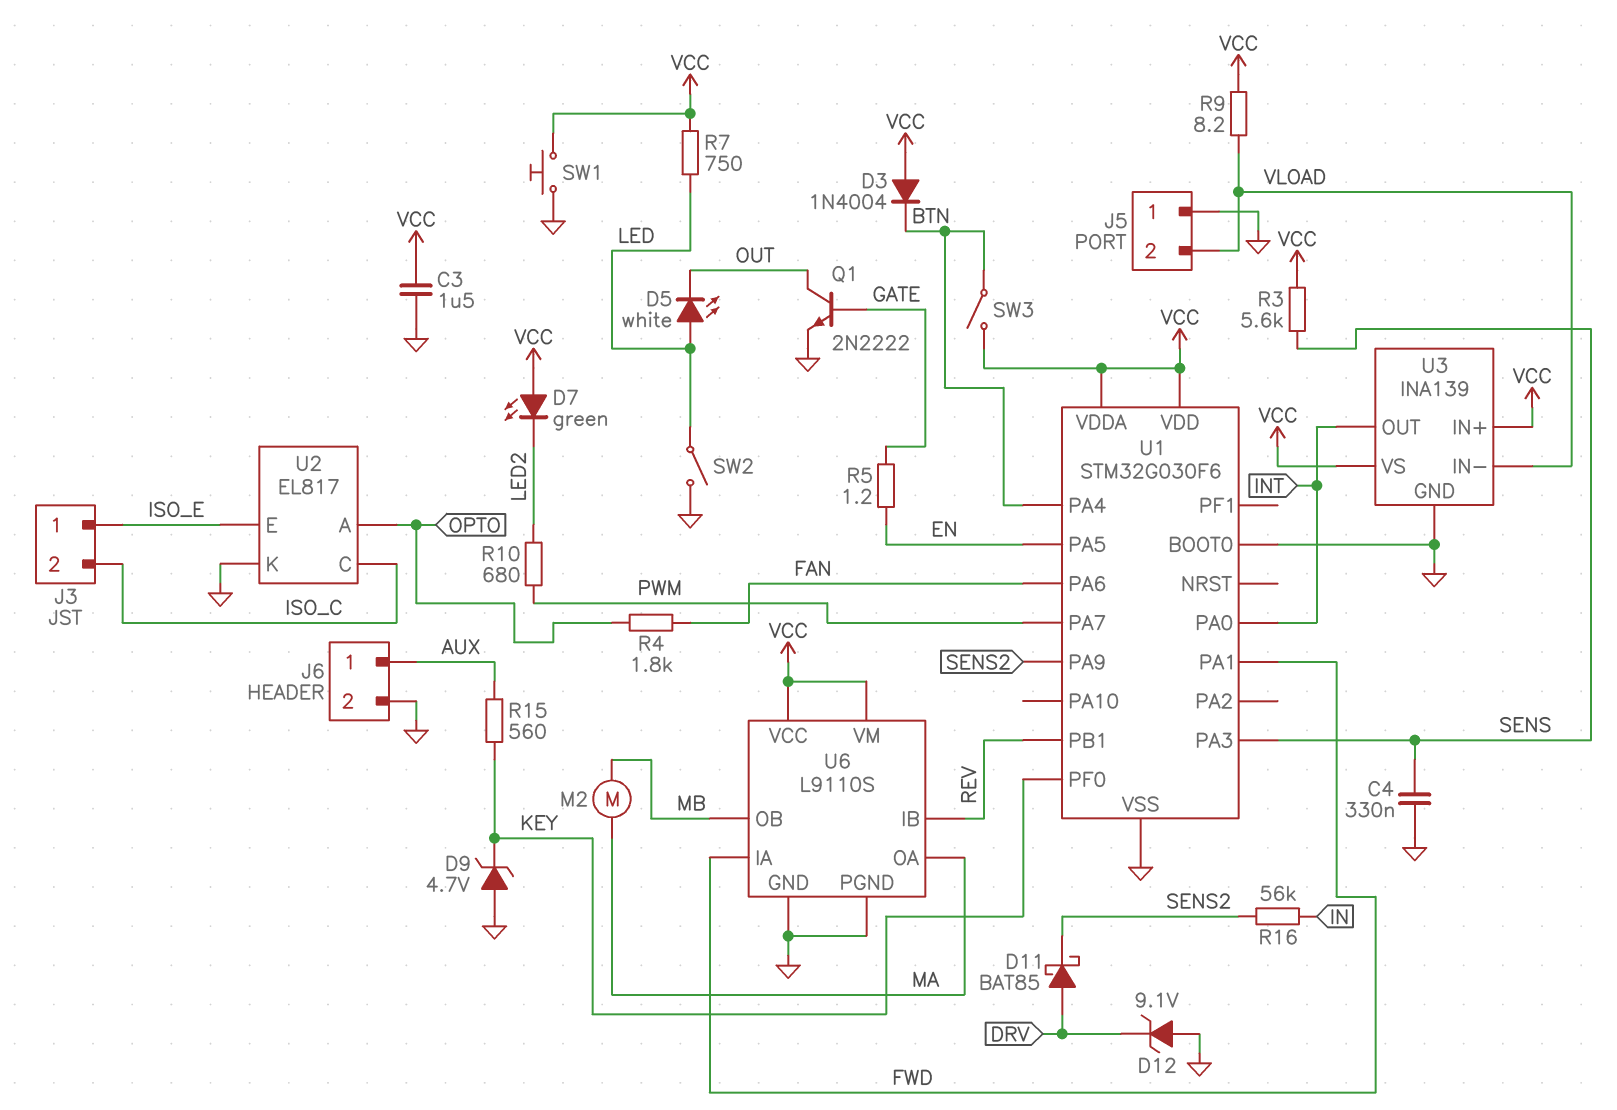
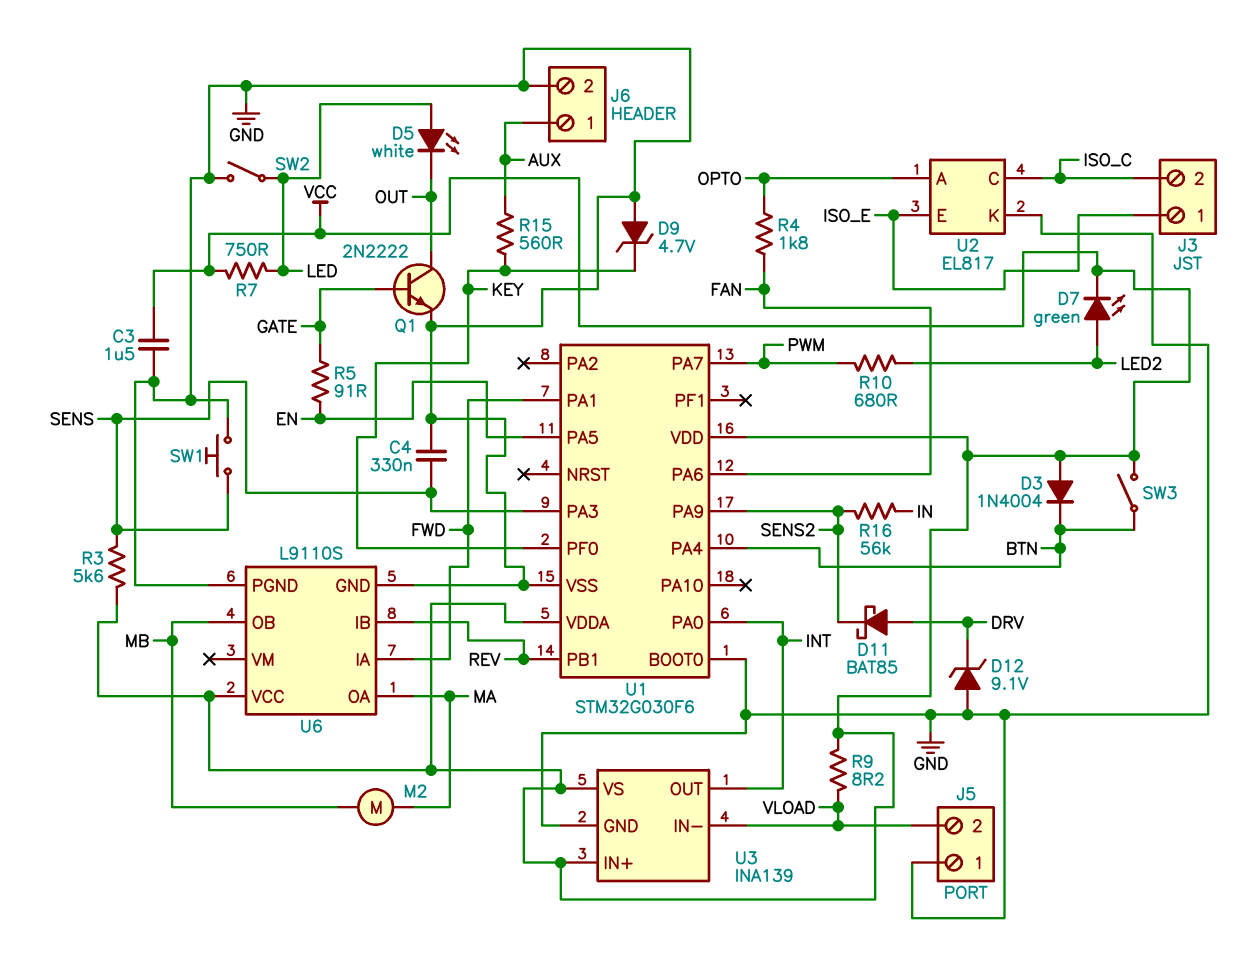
D7: LED green (A VCC, K LED2) -> LED green (A LED2, K VCC)
R5: 1.2 (EN, GATE) -> 91 (EN, GATE)
SW1: button (GND, VCC) -> button (GND, SENS)
U6 pin VM: VCC -> none

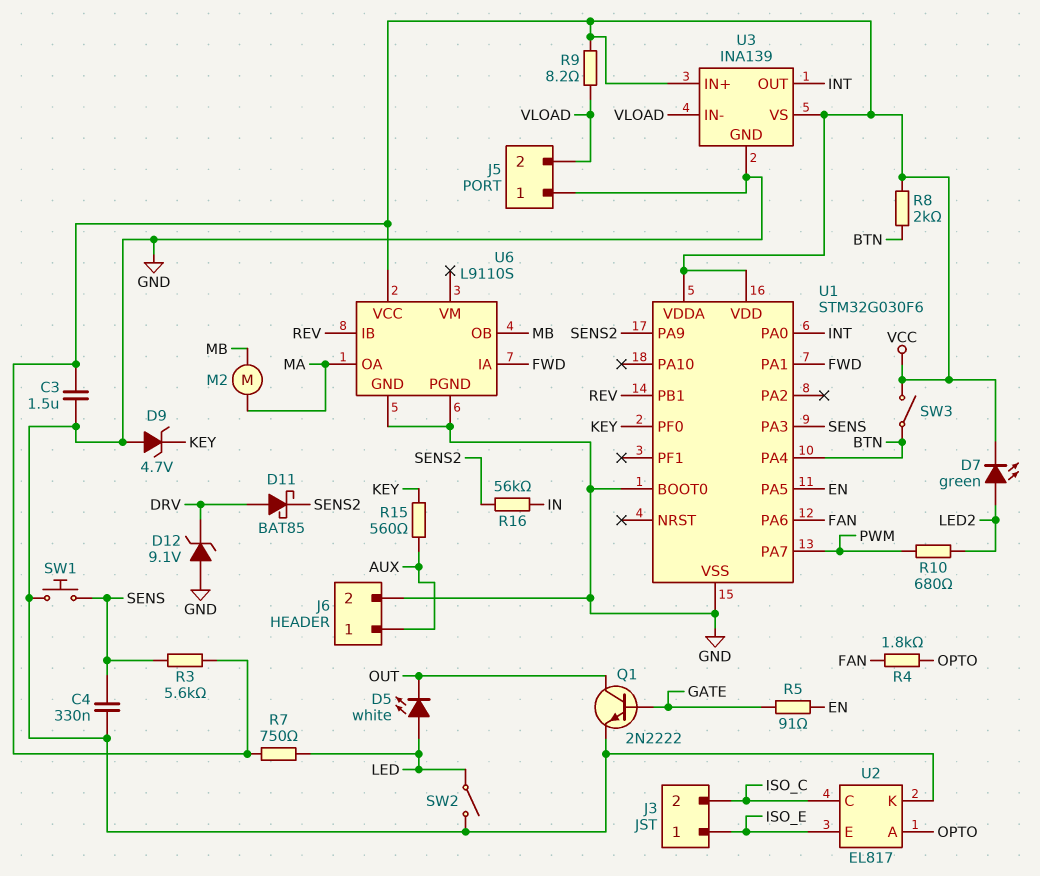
D3: diode 1N4004 (A VCC, K BTN) -> none
R8: none -> 2k (BTN, VCC)

